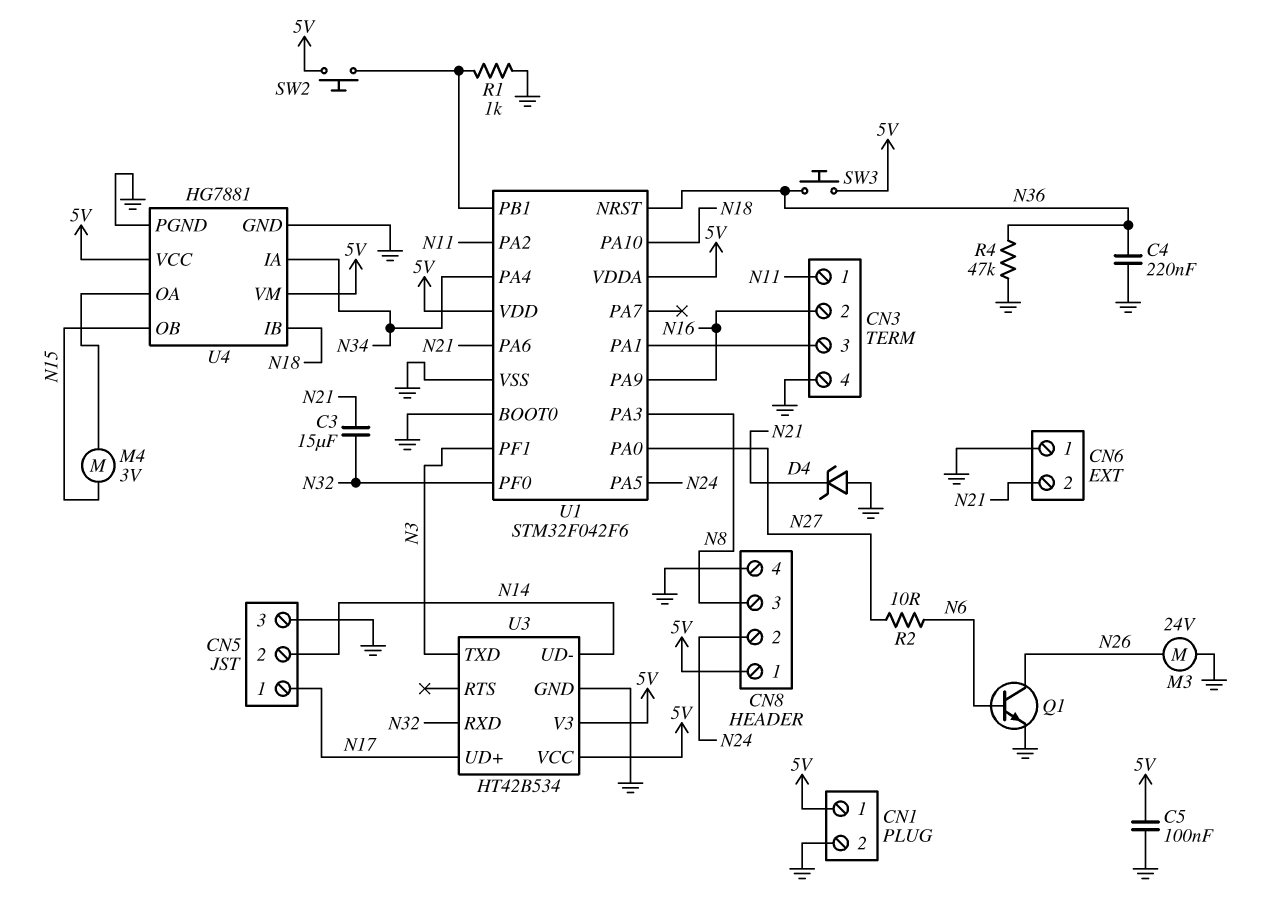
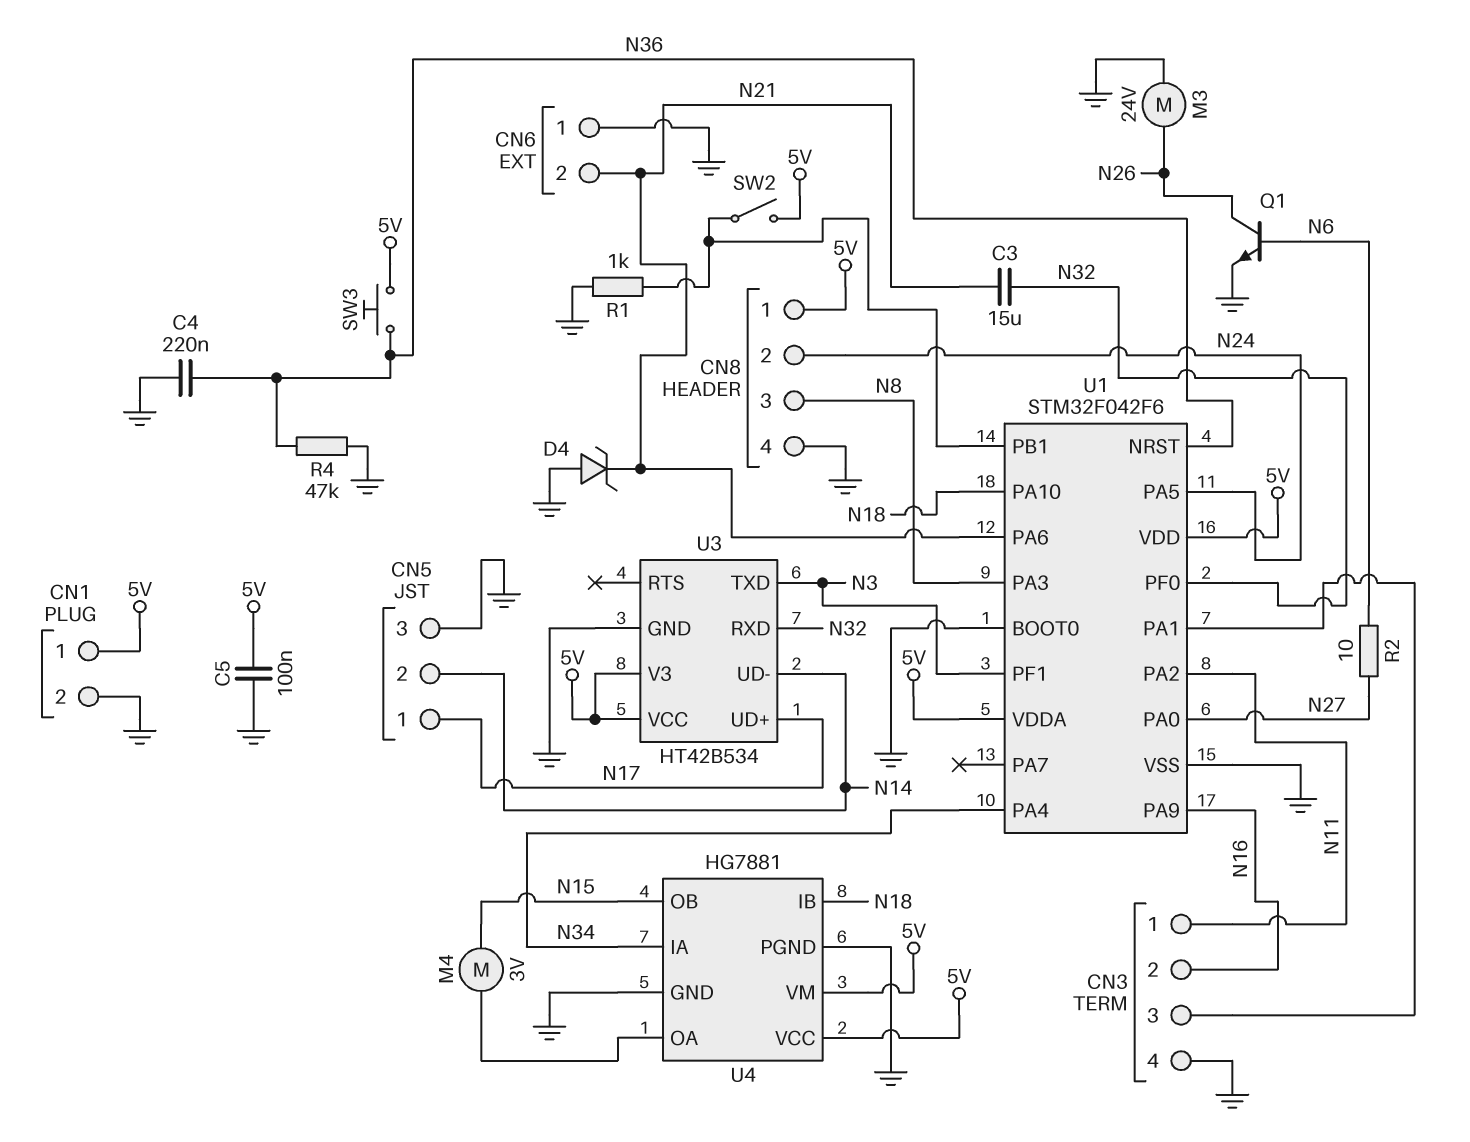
SW2: button (5V, U1/PB1) -> switch (5V, U1/PB1)

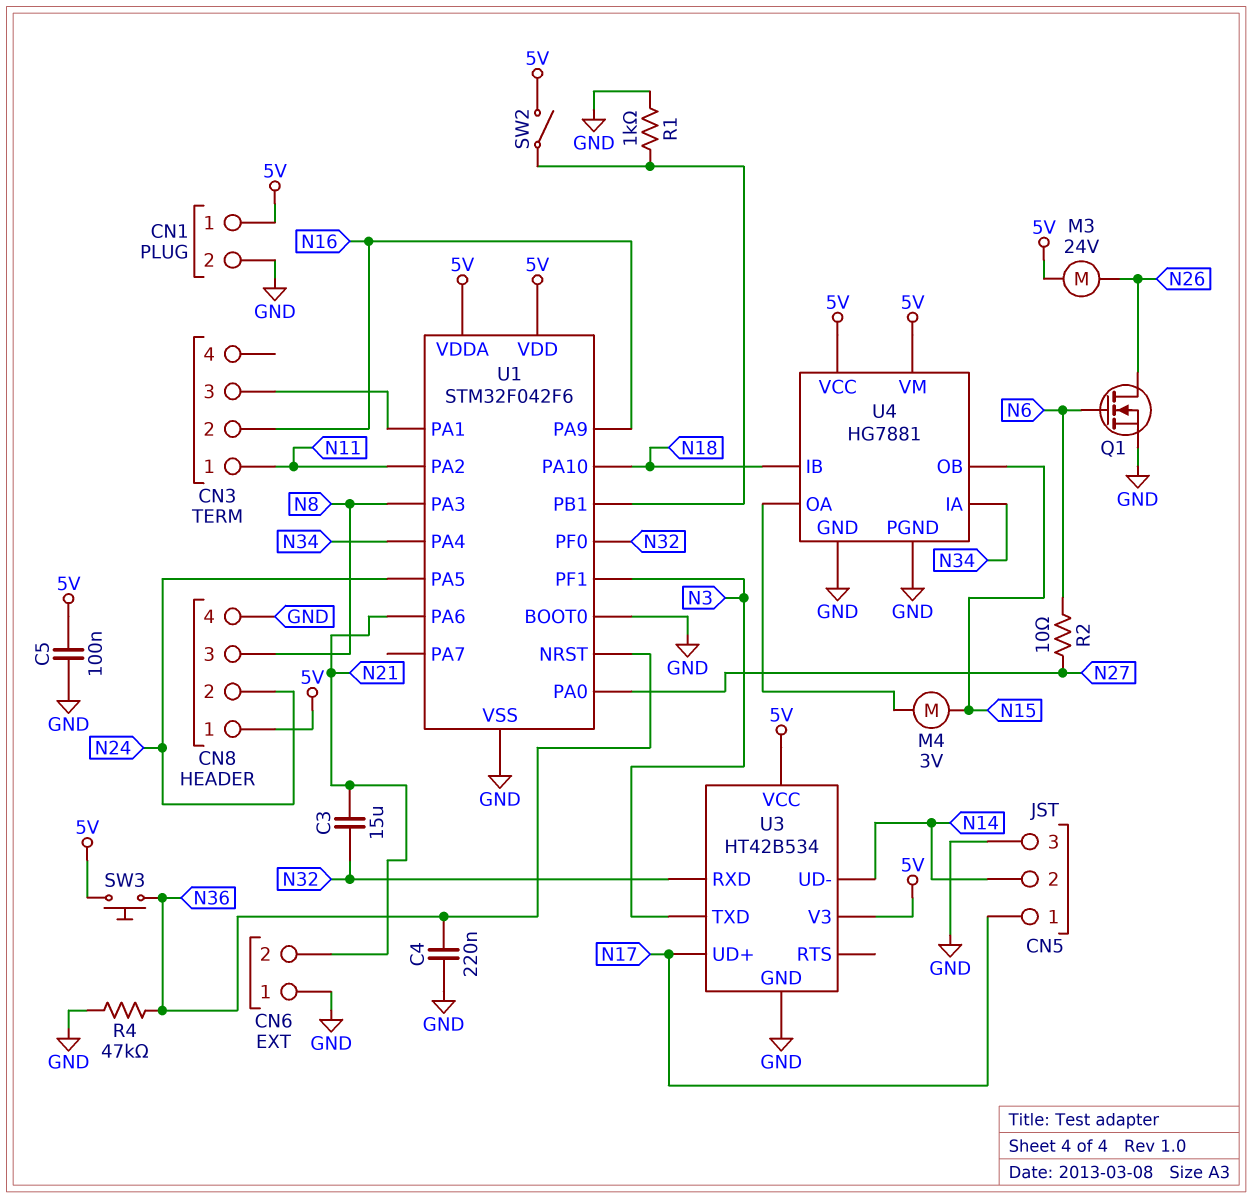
CN3 pin 4: GND -> none
D4: zener (A GND, K N21) -> none
M3: motor 24V (GND, N26) -> motor 24V (5V, N26)
Q1: NPN (B N6, C N26, E GND) -> NMOS (G N6, D N26, S GND)

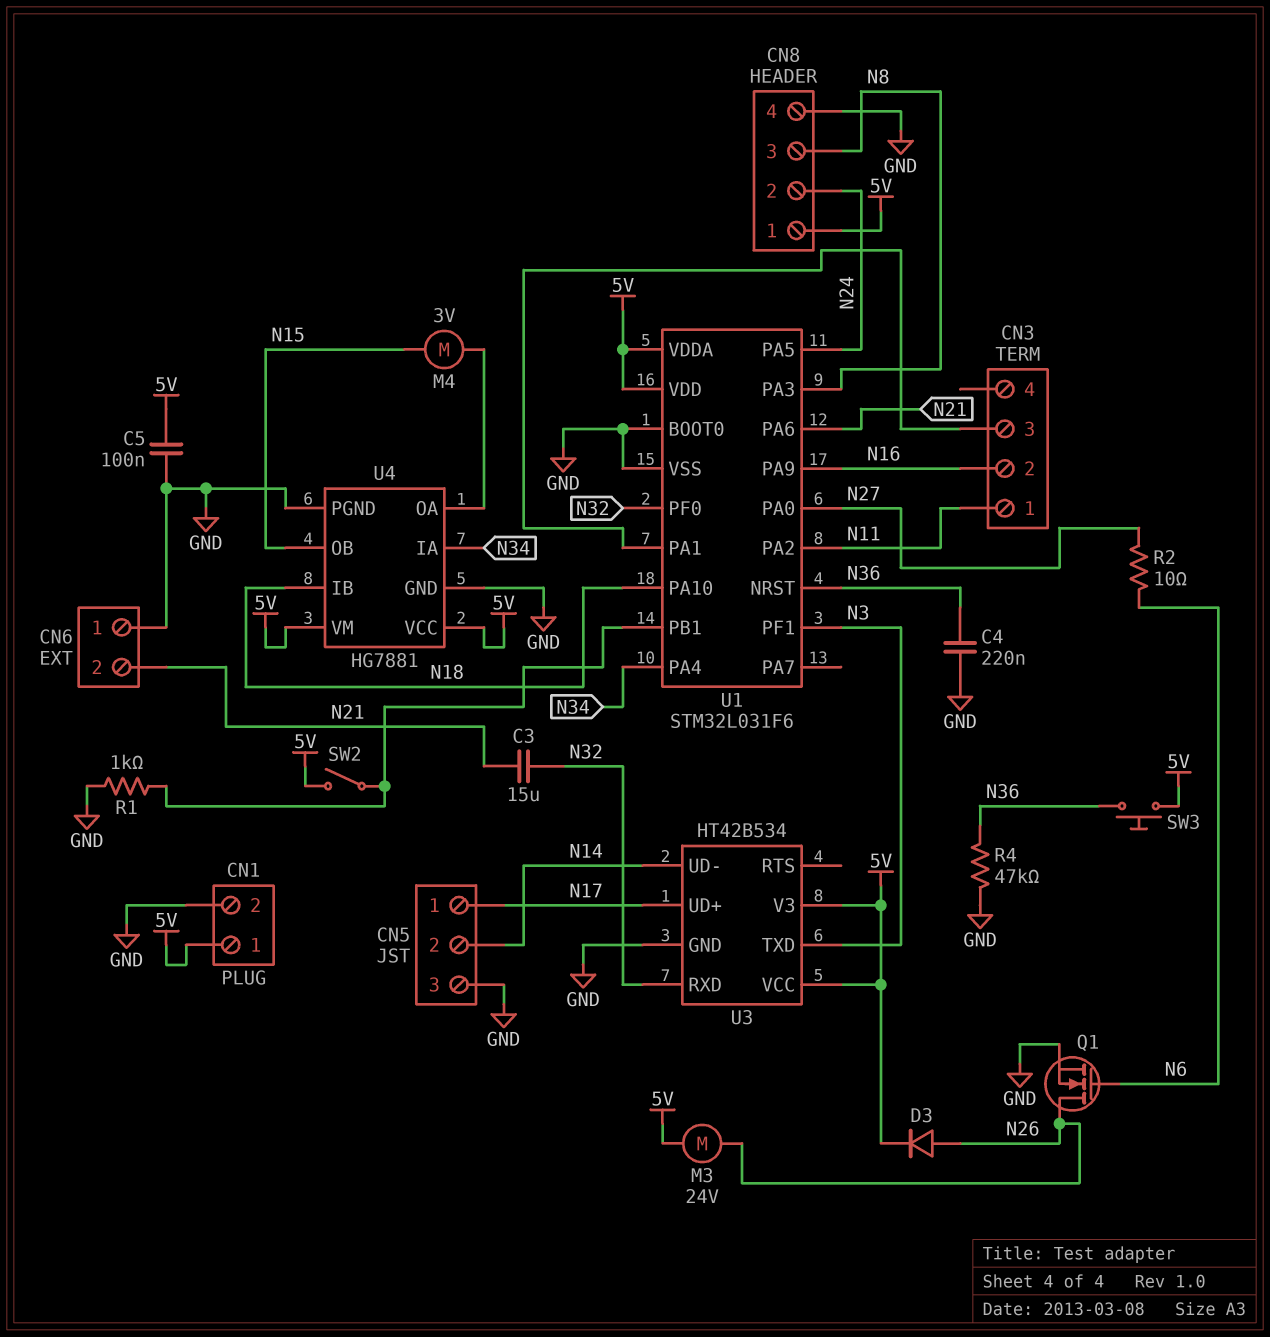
D3: none -> diode (A N26, K 5V)
U1: STM32F042F6 -> STM32L031F6

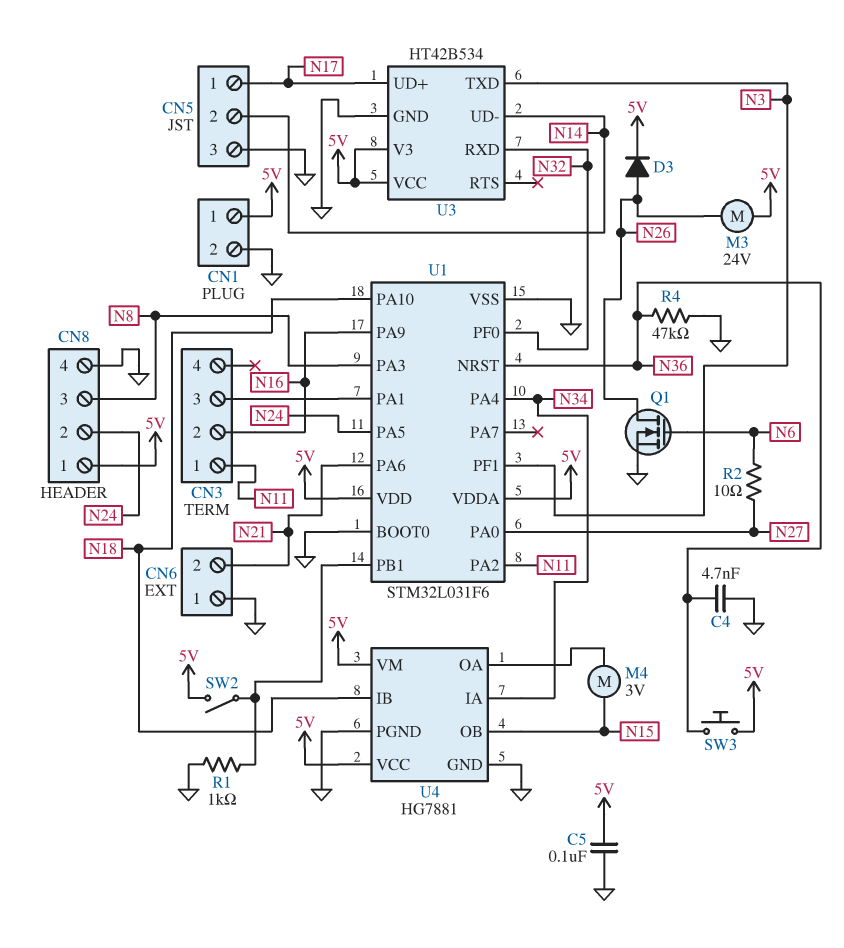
C3: 15uF (N21, N32) -> none
C4: 220nF (GND, N36) -> 4.7nF (GND, N36)

